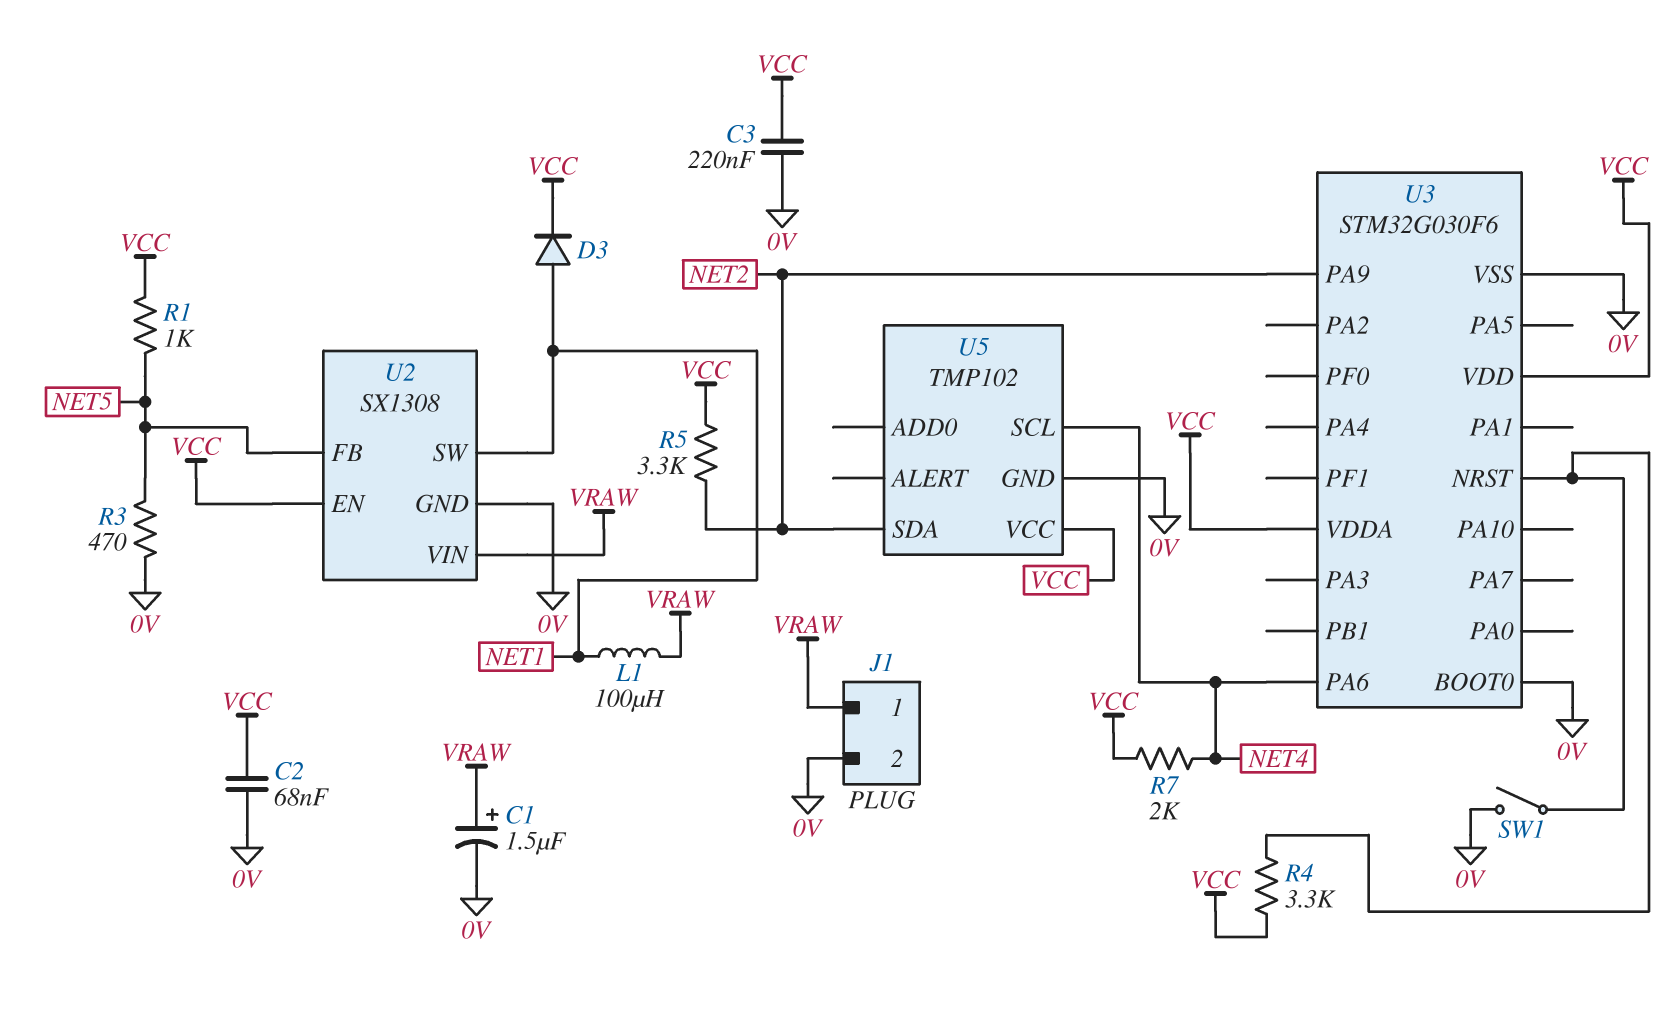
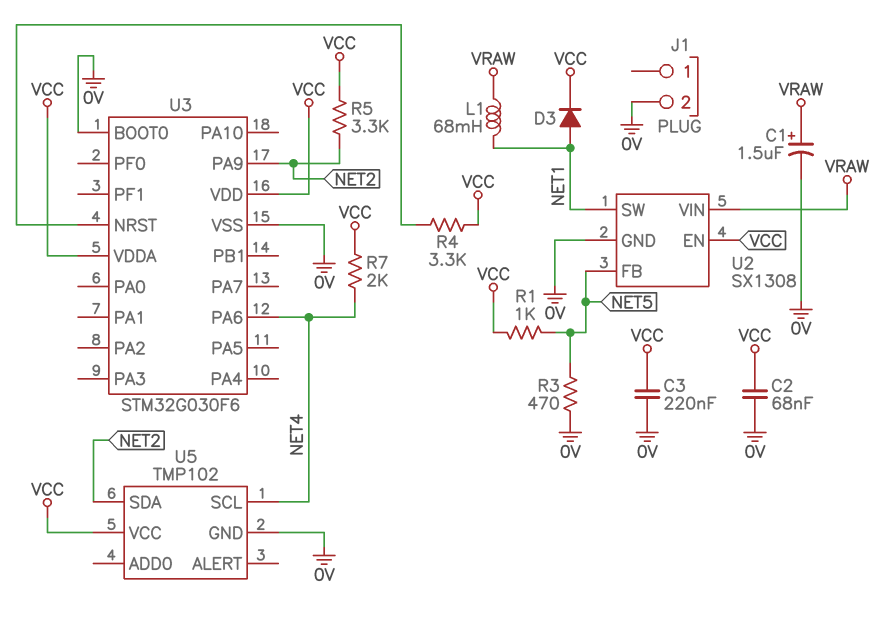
J1 pin 1: VRAW -> none
L1: 100uH (NET1, VRAW) -> 68mH (NET1, VRAW)
SW1: switch (0V, U3/NRST) -> none

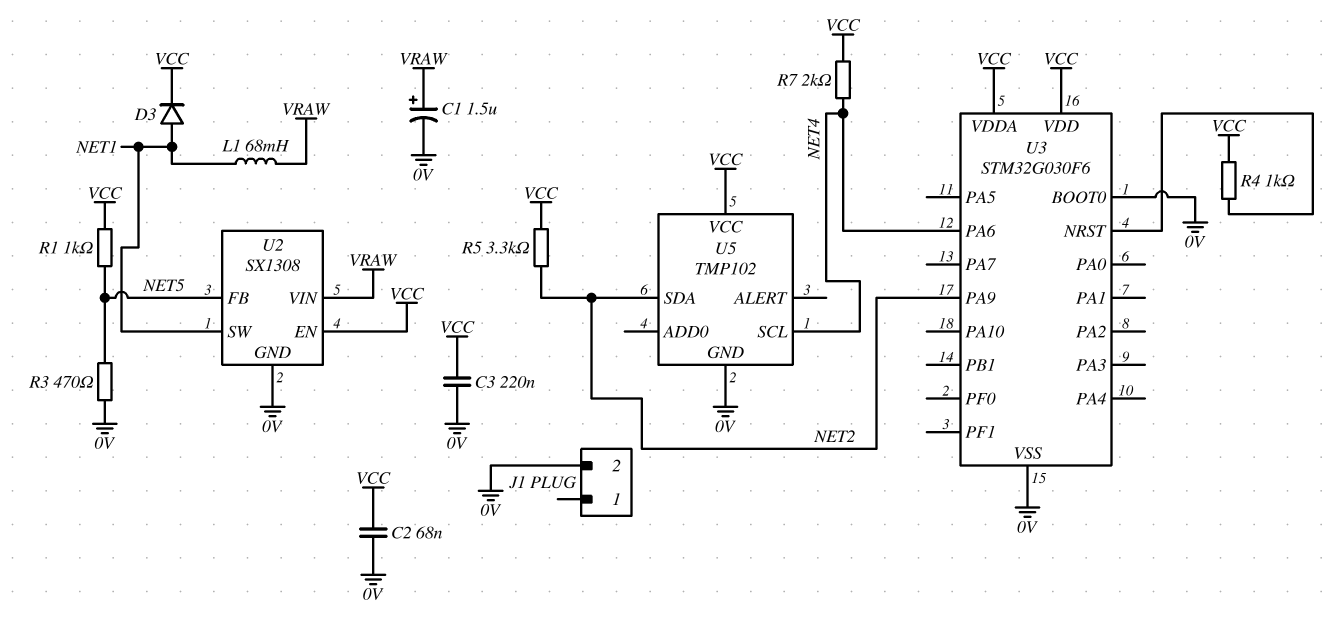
R4: 3.3k (U3/NRST, VCC) -> 1k (U3/NRST, VCC)

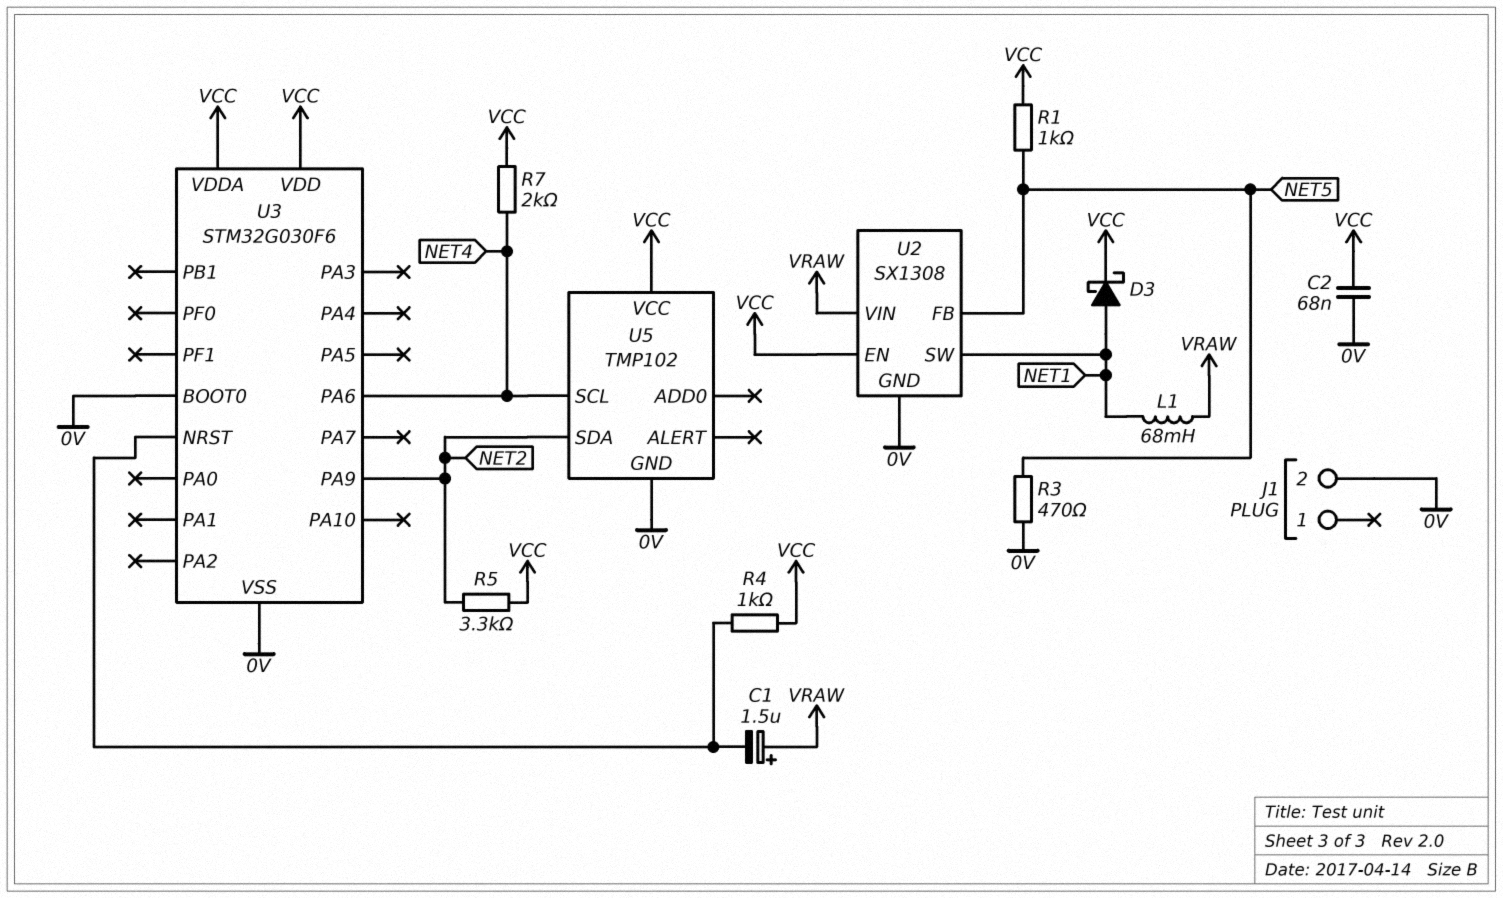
C1: 1.5uF (plus VRAW, minus 0V) -> 1.5uF (plus VRAW, minus U3/NRST)
C3: 220nF (0V, VCC) -> none
D3: diode (A NET1, K VCC) -> schottky (A NET1, K VCC)

